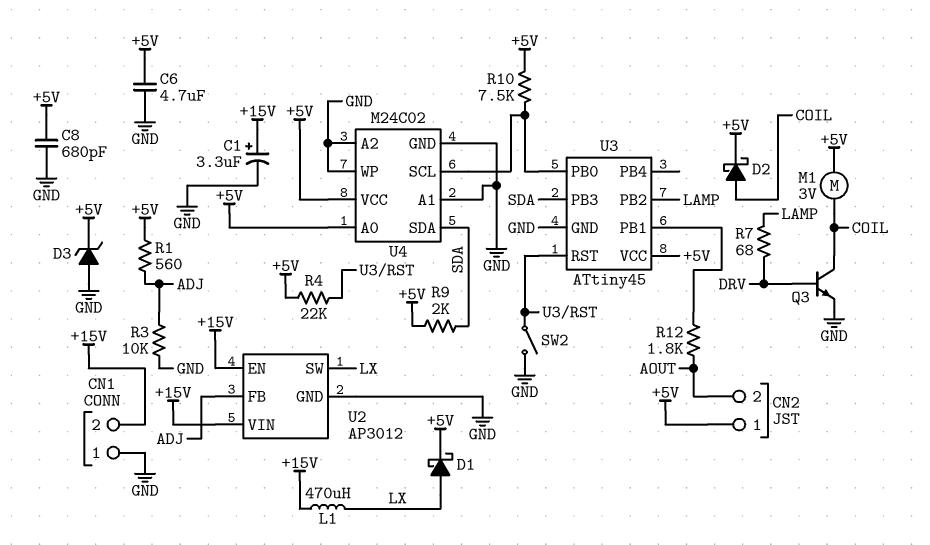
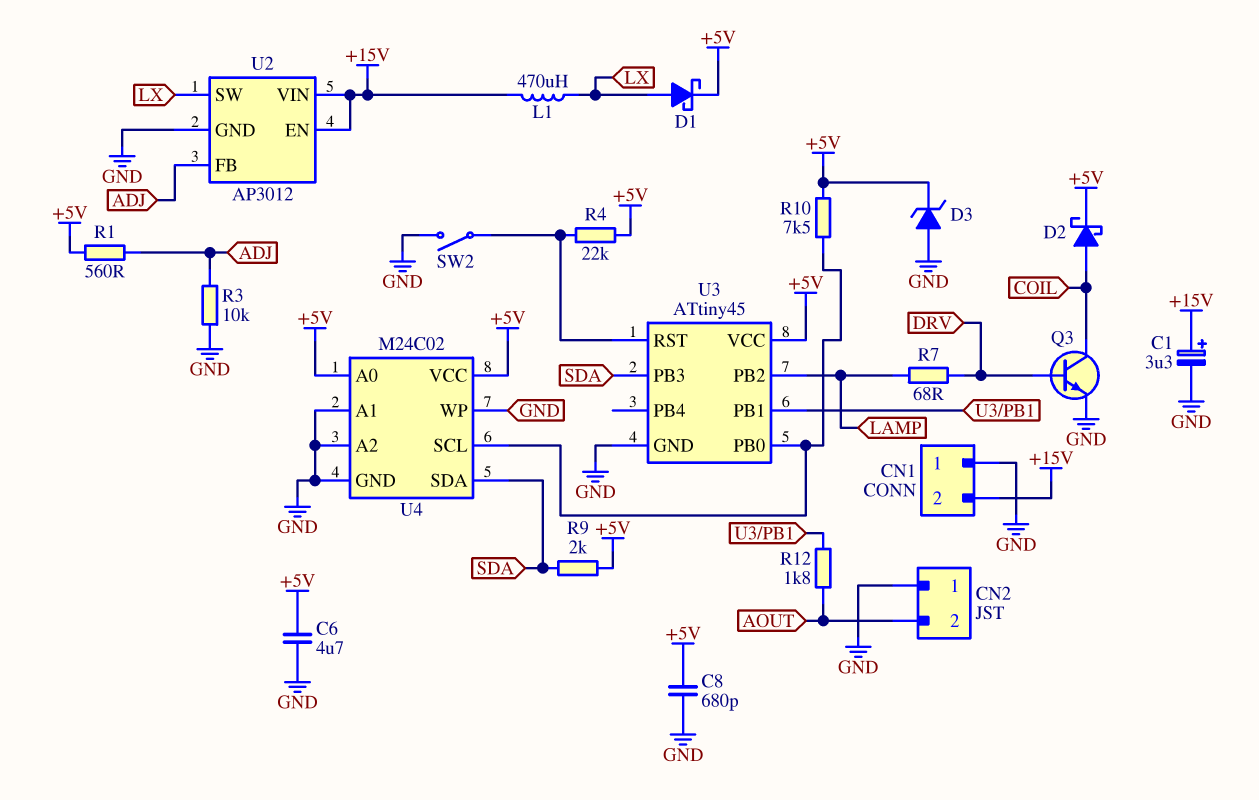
CN2 pin 1: +5V -> GND
M1: motor 3V (+5V, COIL) -> none

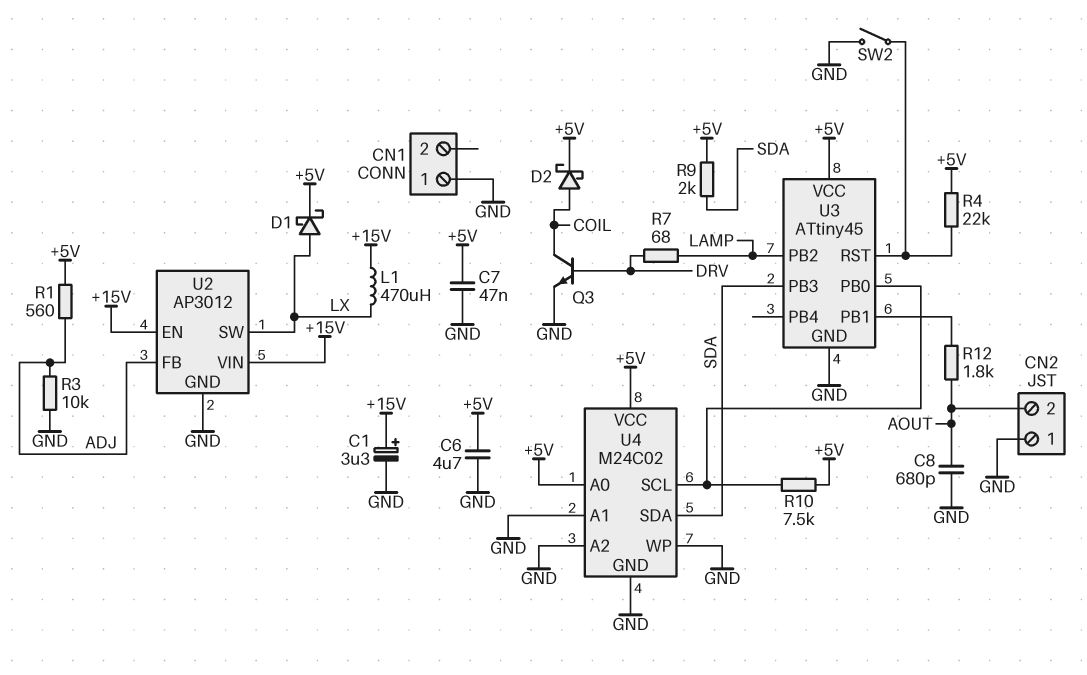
C7: none -> 47nF (+5V, GND)
C8: 680pF (+5V, GND) -> 680pF (AOUT, GND)
CN1 pin 2: +15V -> none
D3: zener (A GND, K +5V) -> none

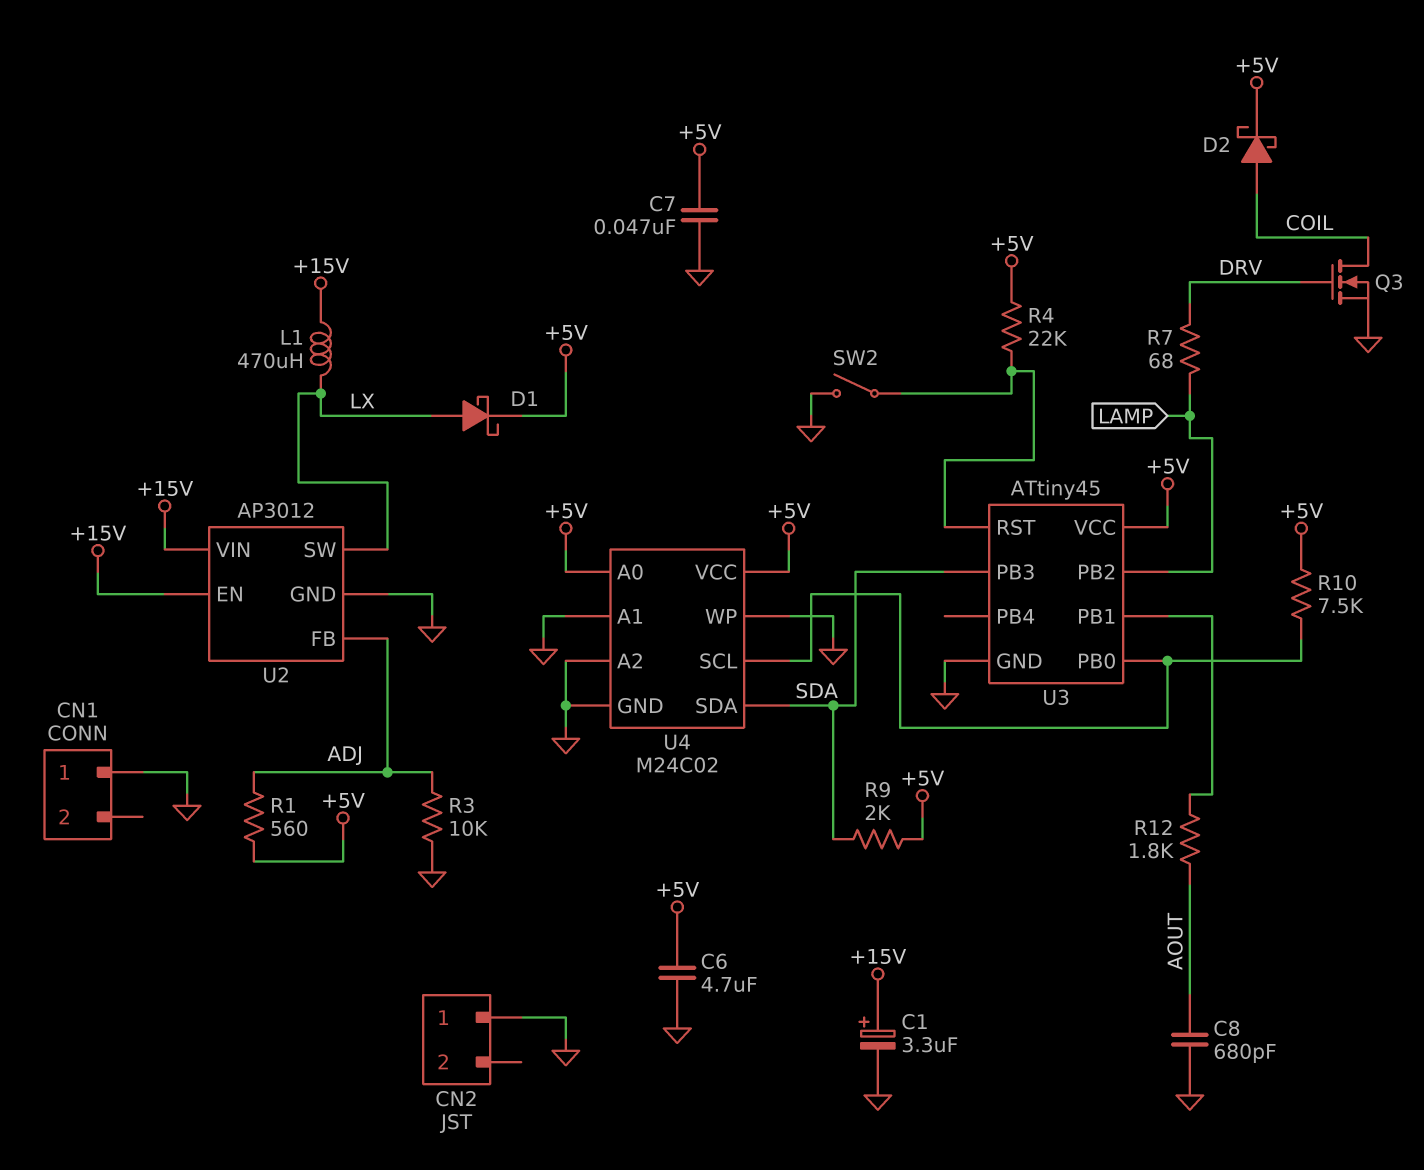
CN2 pin 2: AOUT -> none
Q3: NPN (B DRV, C COIL, E GND) -> NMOS (G DRV, D COIL, S GND)

